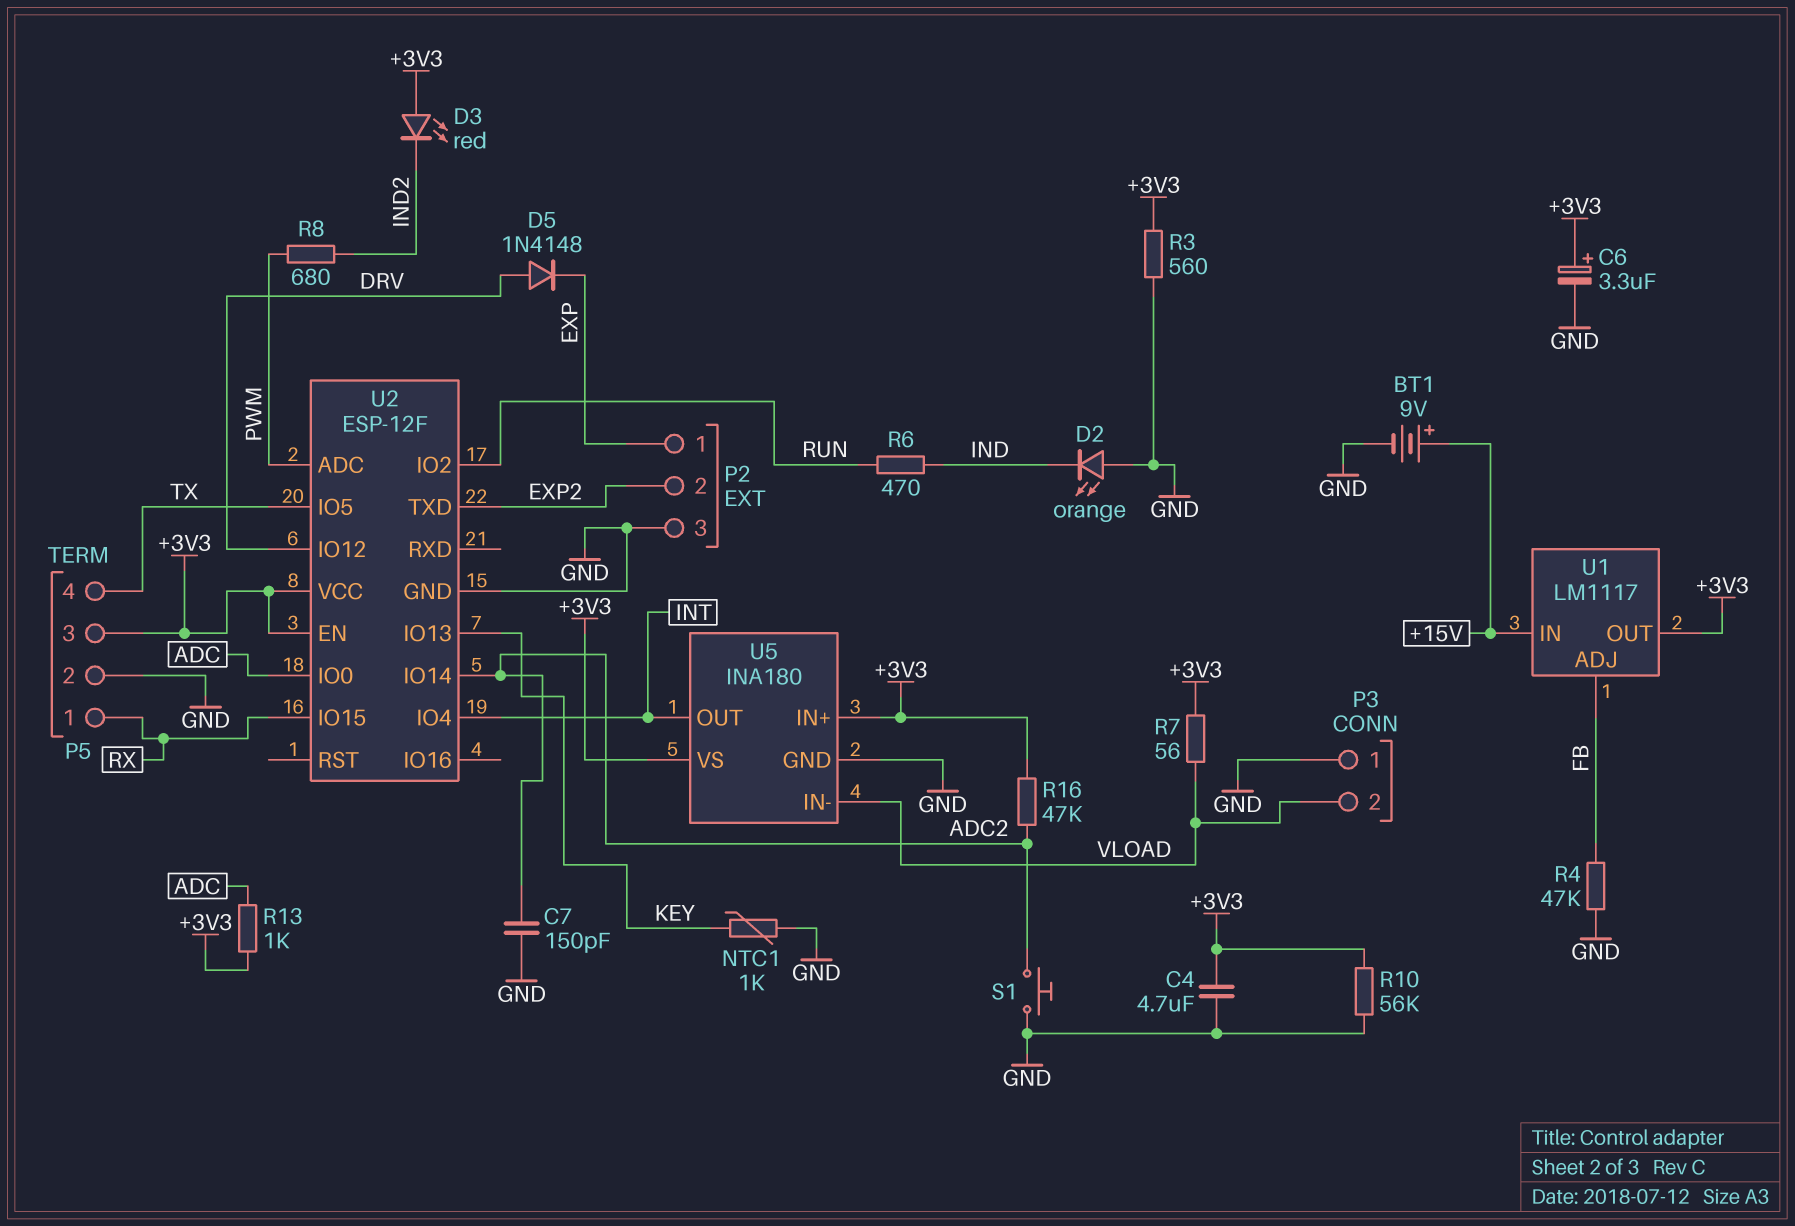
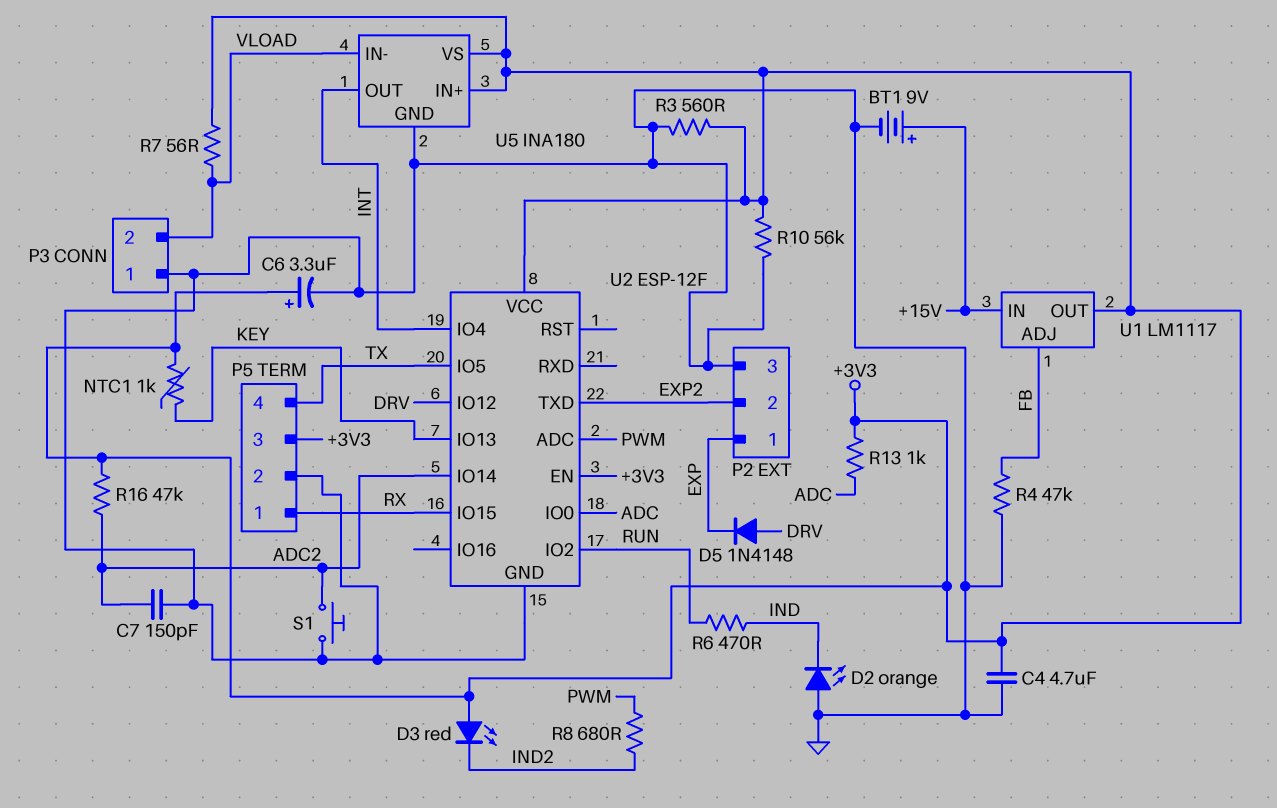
NTC1: 1k (GND, KEY) -> 1k (+3V3, KEY)

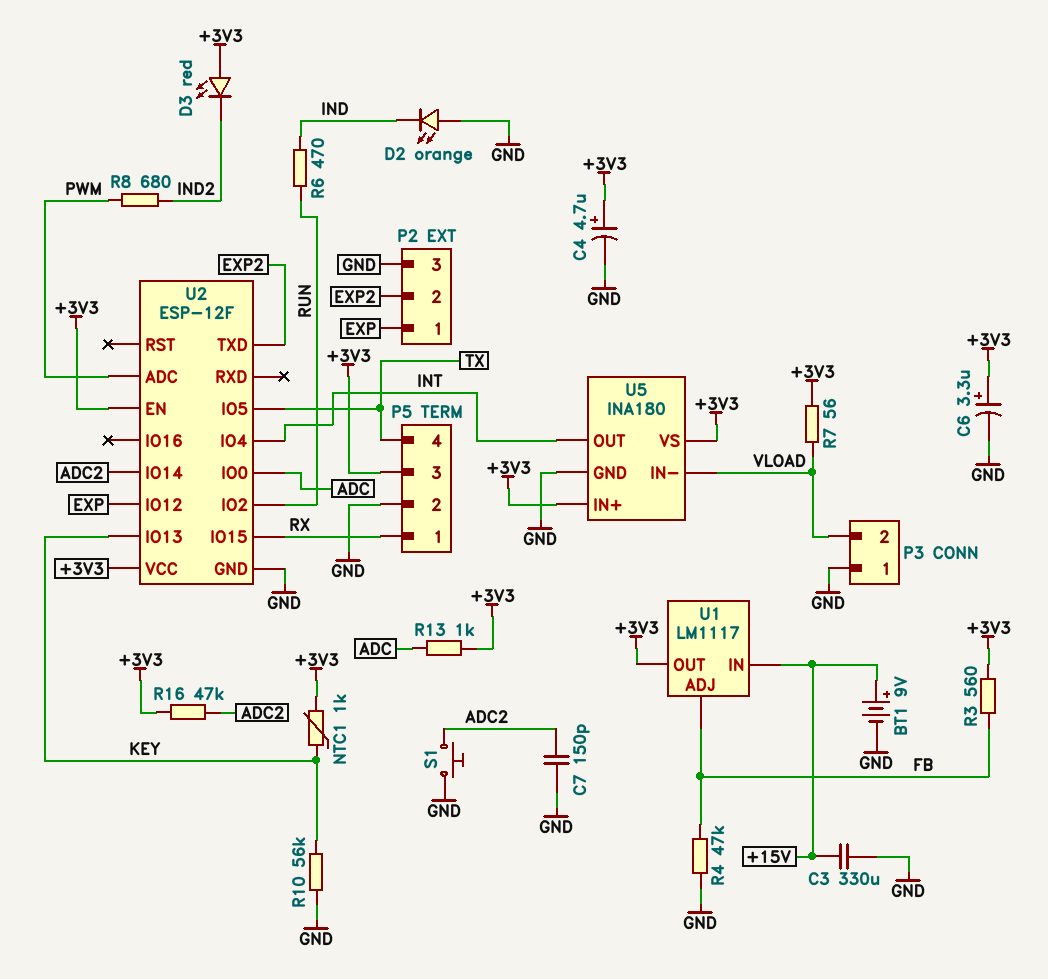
C3: none -> 330uF (+15V, GND)
C4: 4.7uF (+3V3, GND) -> 4.7uF (plus +3V3, minus GND)
D5: diode 1N4148 (A DRV, K EXP) -> none
R3: 560 (+3V3, GND) -> 560 (+3V3, FB)
R10: 56k (+3V3, GND) -> 56k (GND, KEY)
U2 pin IO12: DRV -> EXP

